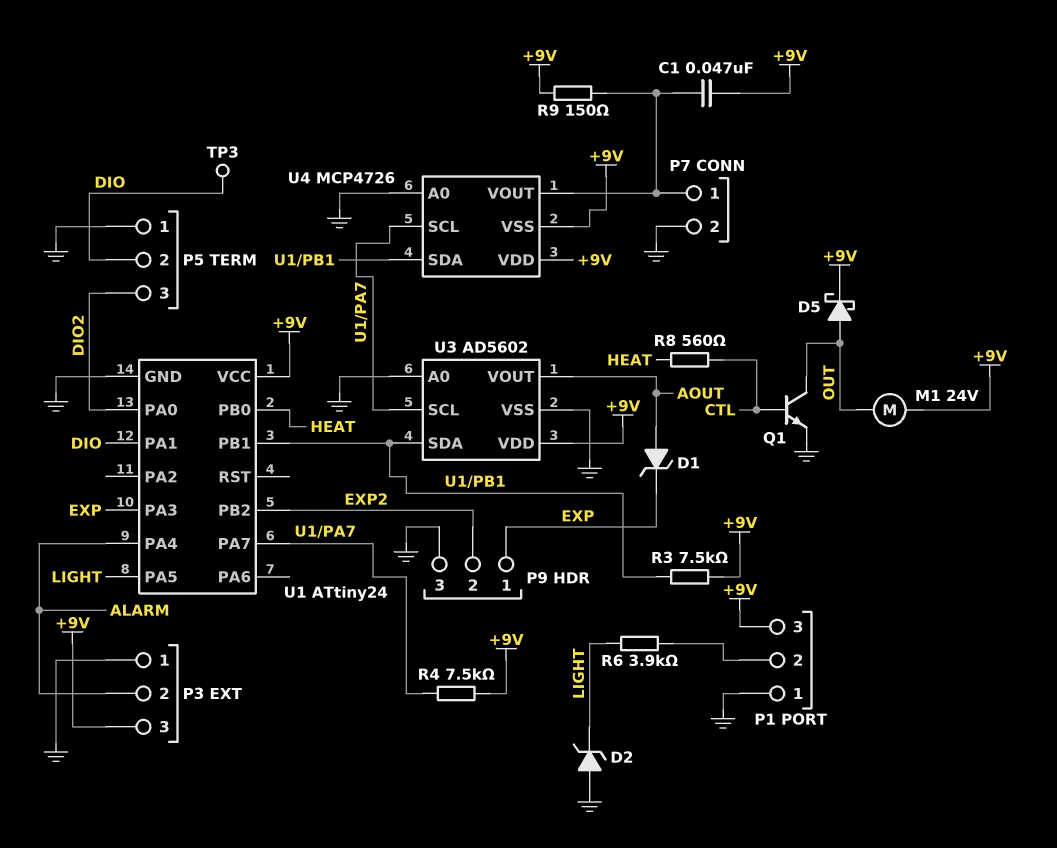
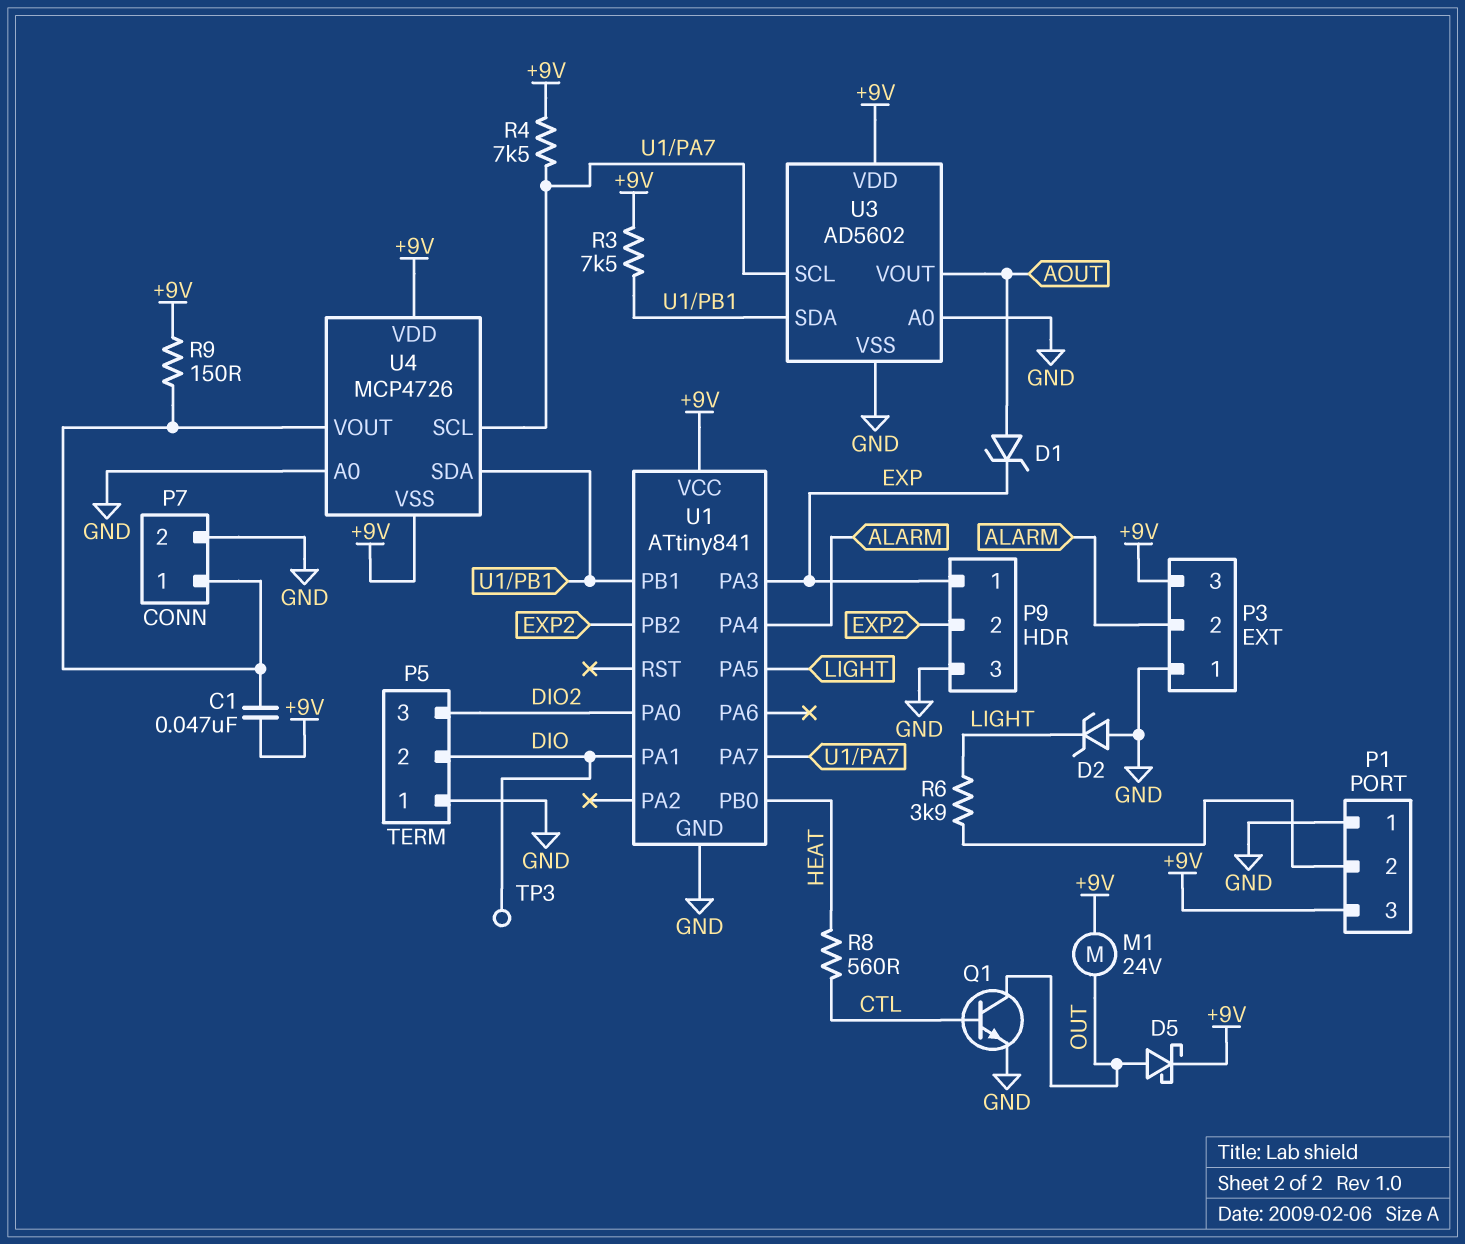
U1: ATtiny24 -> ATtiny841

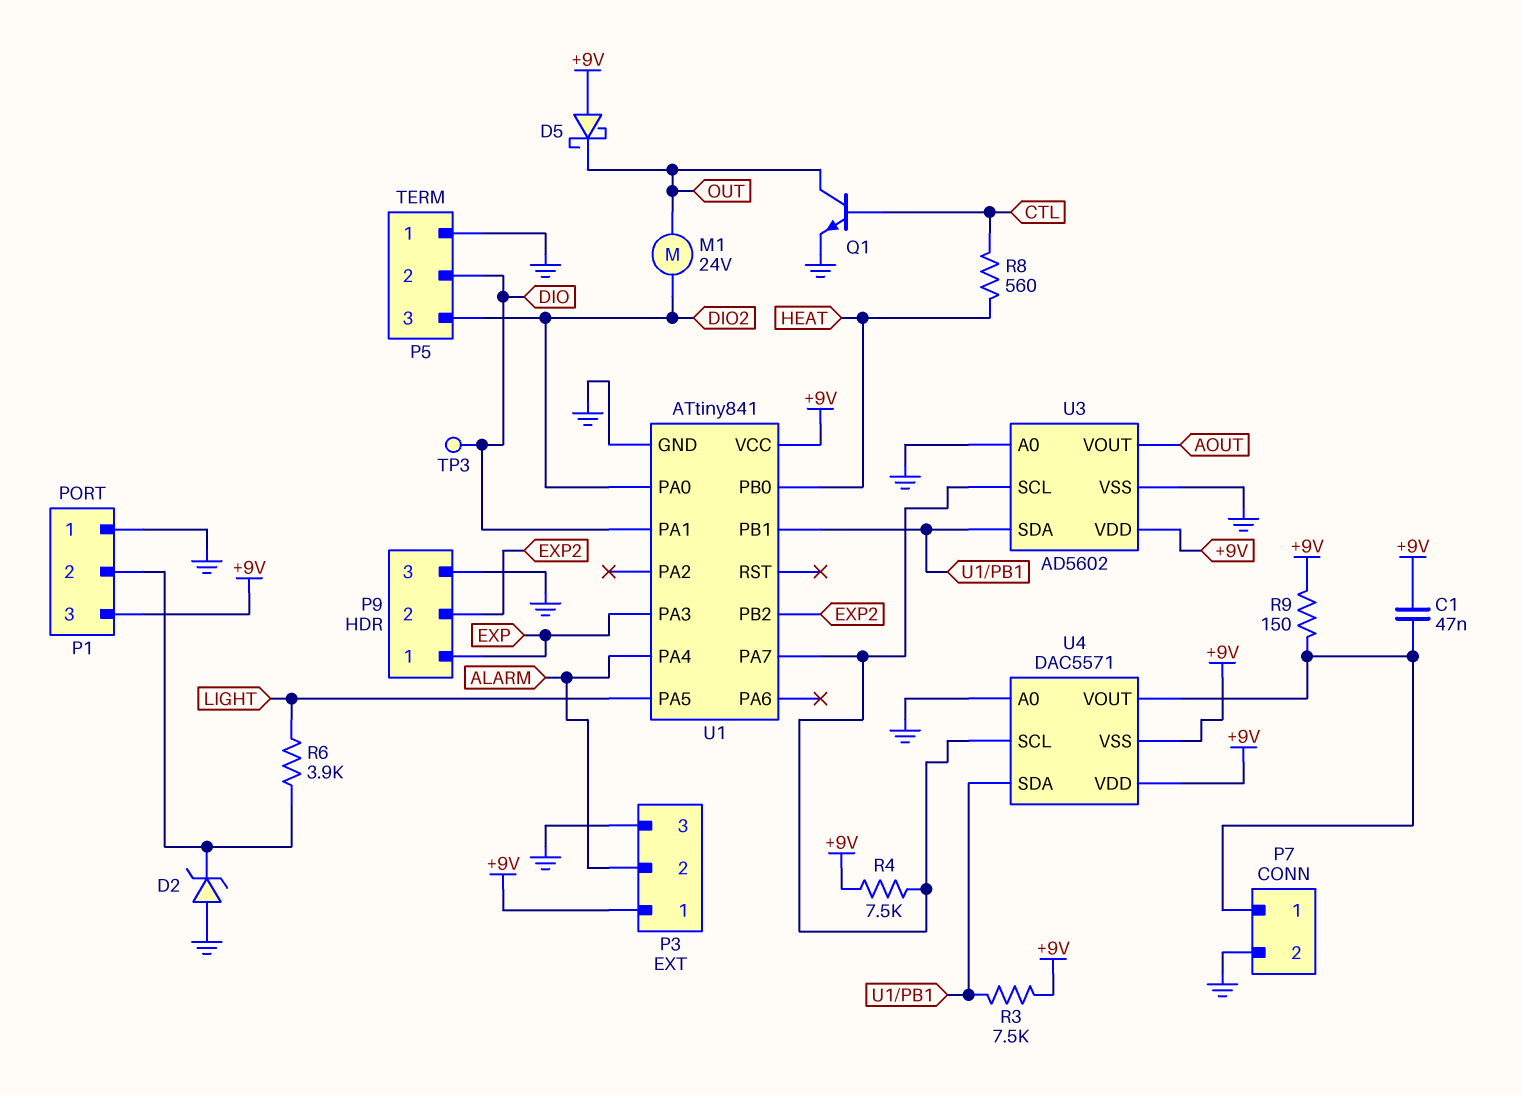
D1: zener (A AOUT, K EXP) -> none
D2: zener (A GND, K LIGHT) -> zener (A GND, K P1/2)
D5: schottky (A OUT, K +9V) -> schottky (A +9V, K OUT)
M1: motor 24V (+9V, OUT) -> motor 24V (DIO2, OUT)
P3 pin 1: GND -> +9V
P3 pin 3: +9V -> GND
U4: MCP4726 -> DAC5571

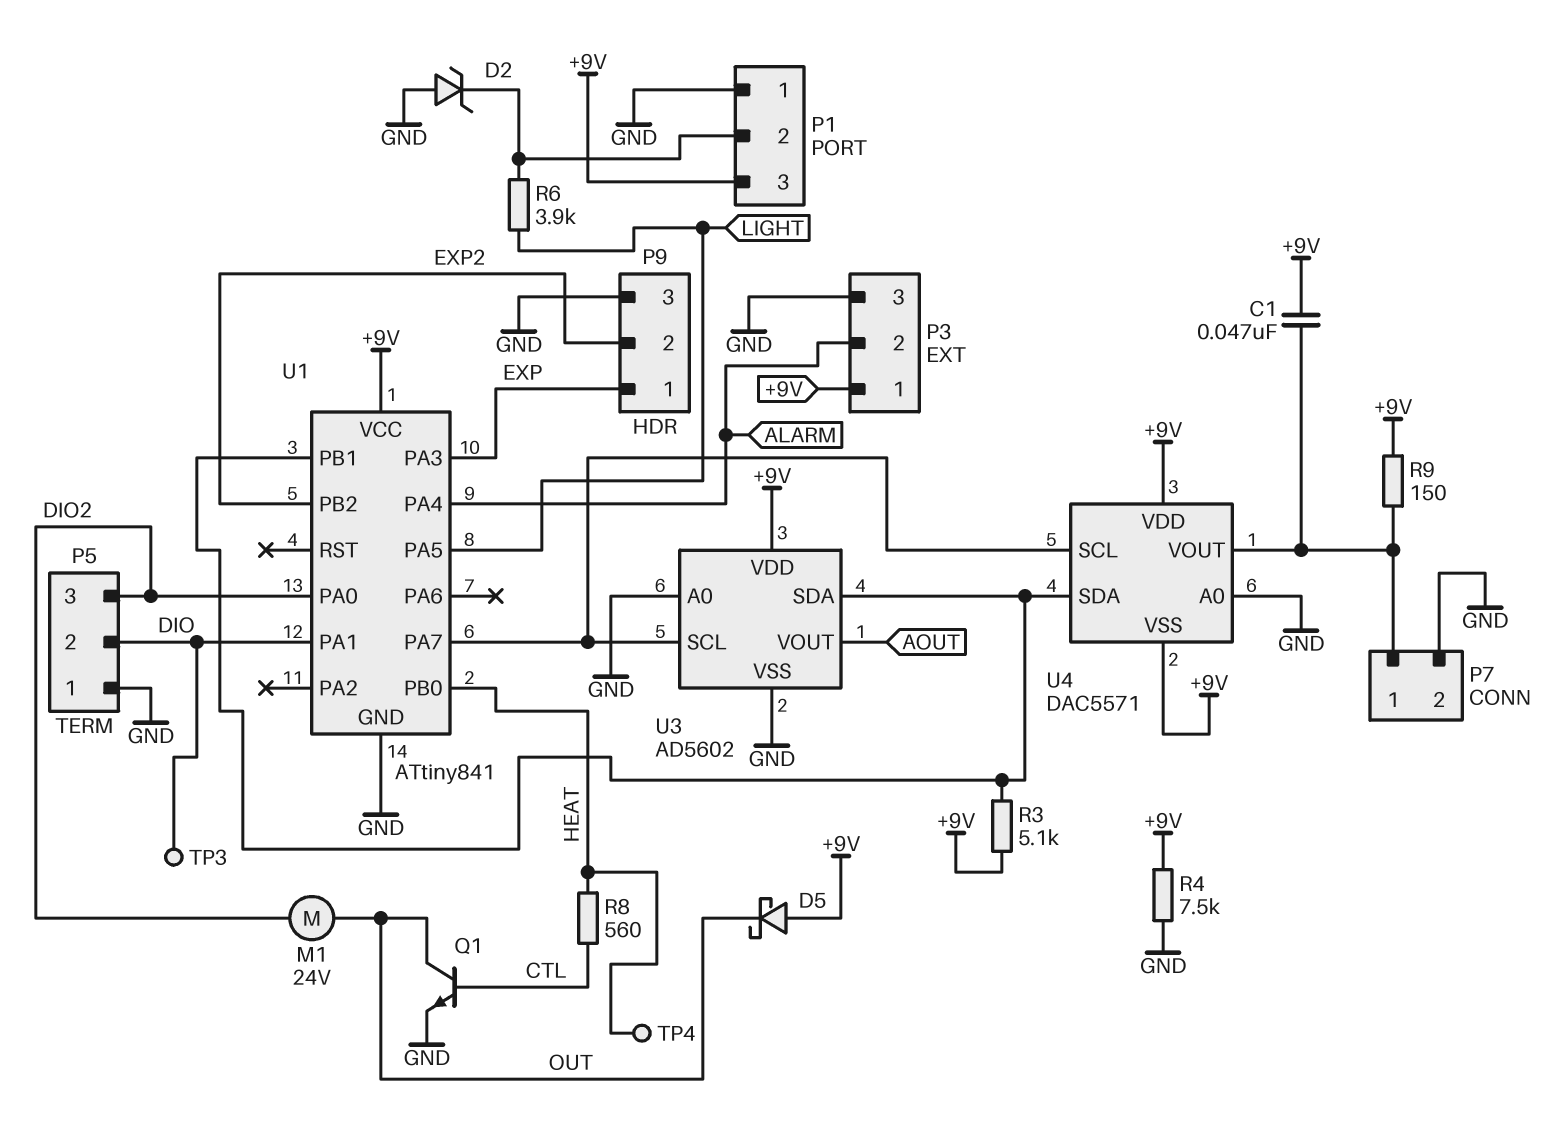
R3: 7.5k (+9V, U1/PB1) -> 5.1k (+9V, U1/PB1)
R4: 7.5k (+9V, U1/PA7) -> 7.5k (+9V, GND)
TP4: none -> test point (HEAT)

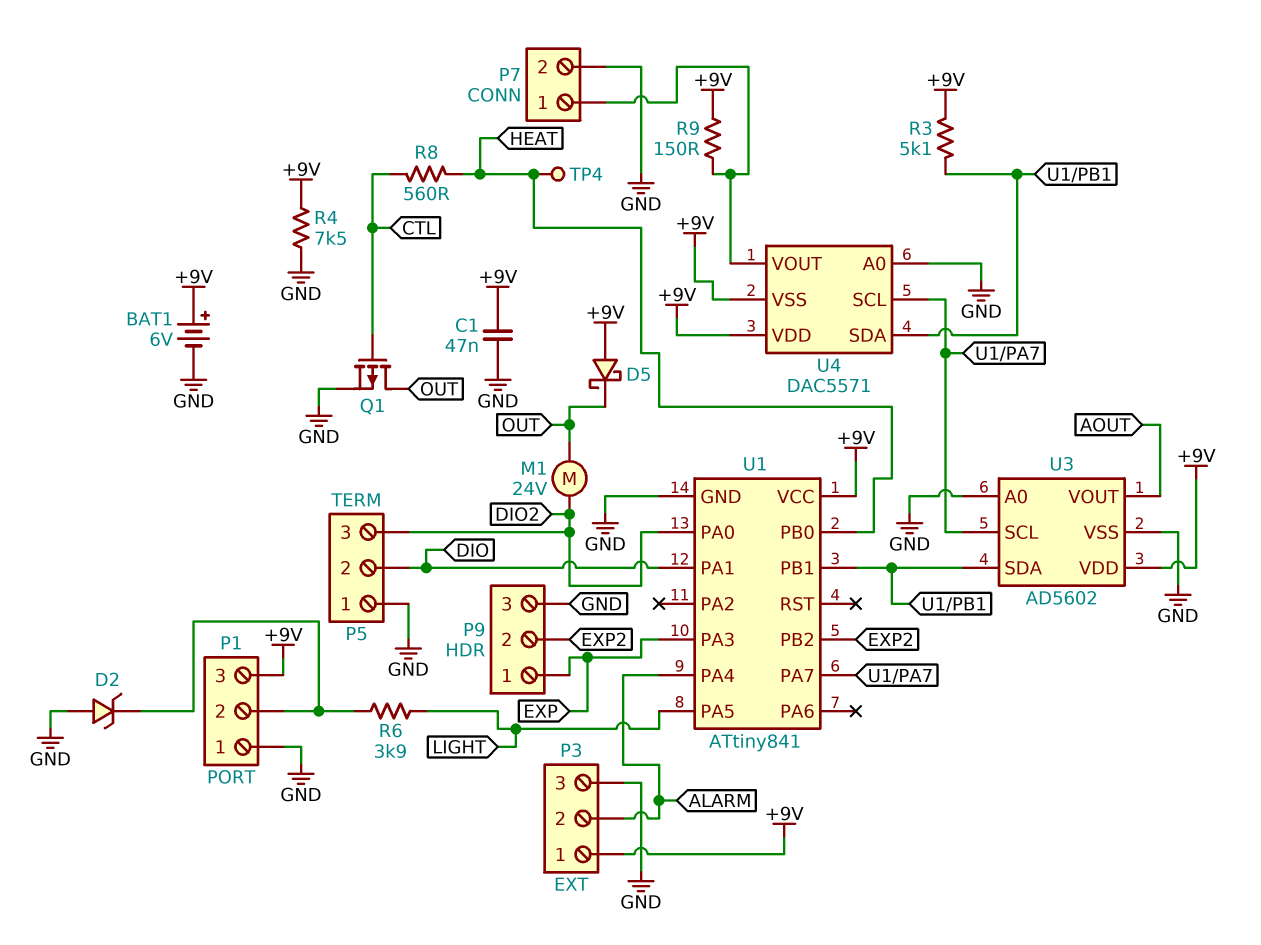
BAT1: none -> 6V (plus +9V, minus GND)
C1: 47nF (+9V, P7/1) -> 47nF (+9V, GND)
Q1: NPN (B CTL, C OUT, E GND) -> PMOS (G CTL, D OUT, S GND)
TP3: test point (DIO) -> none

